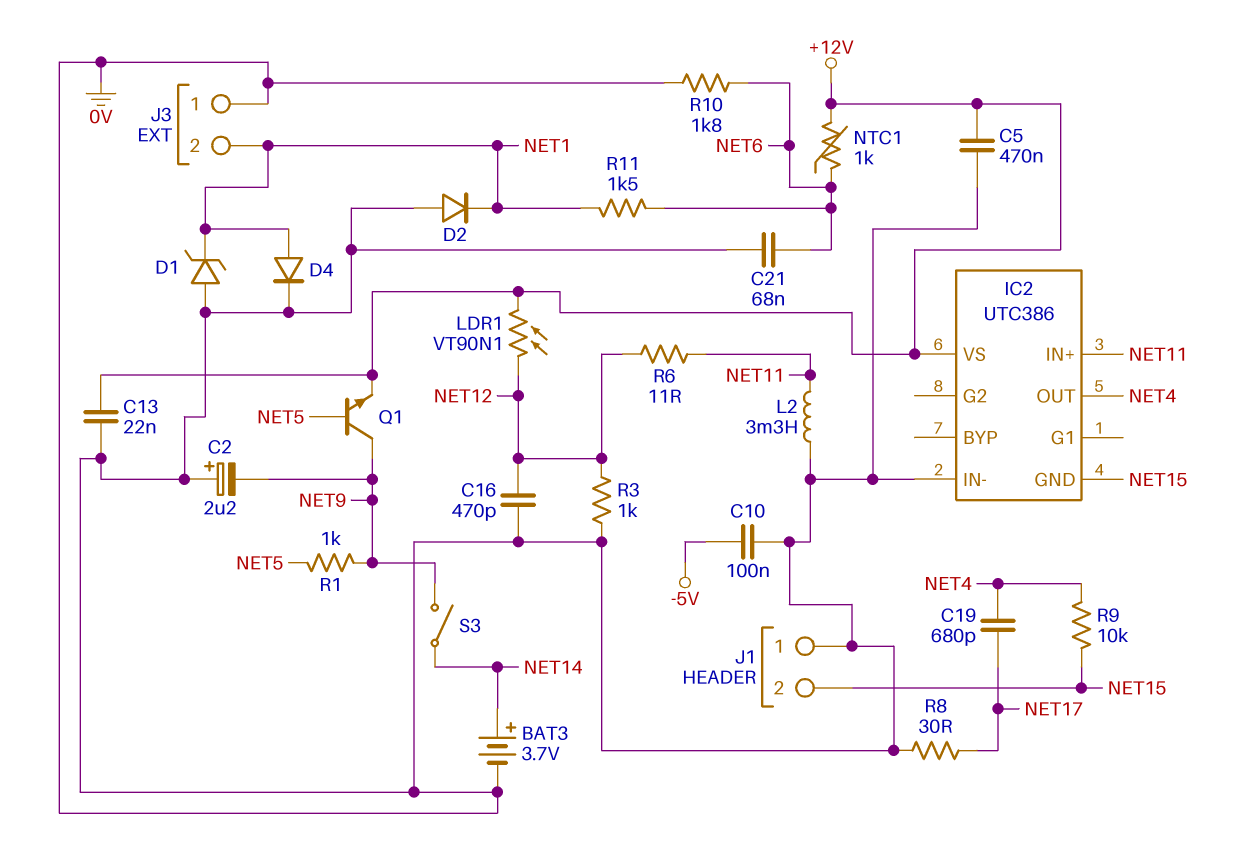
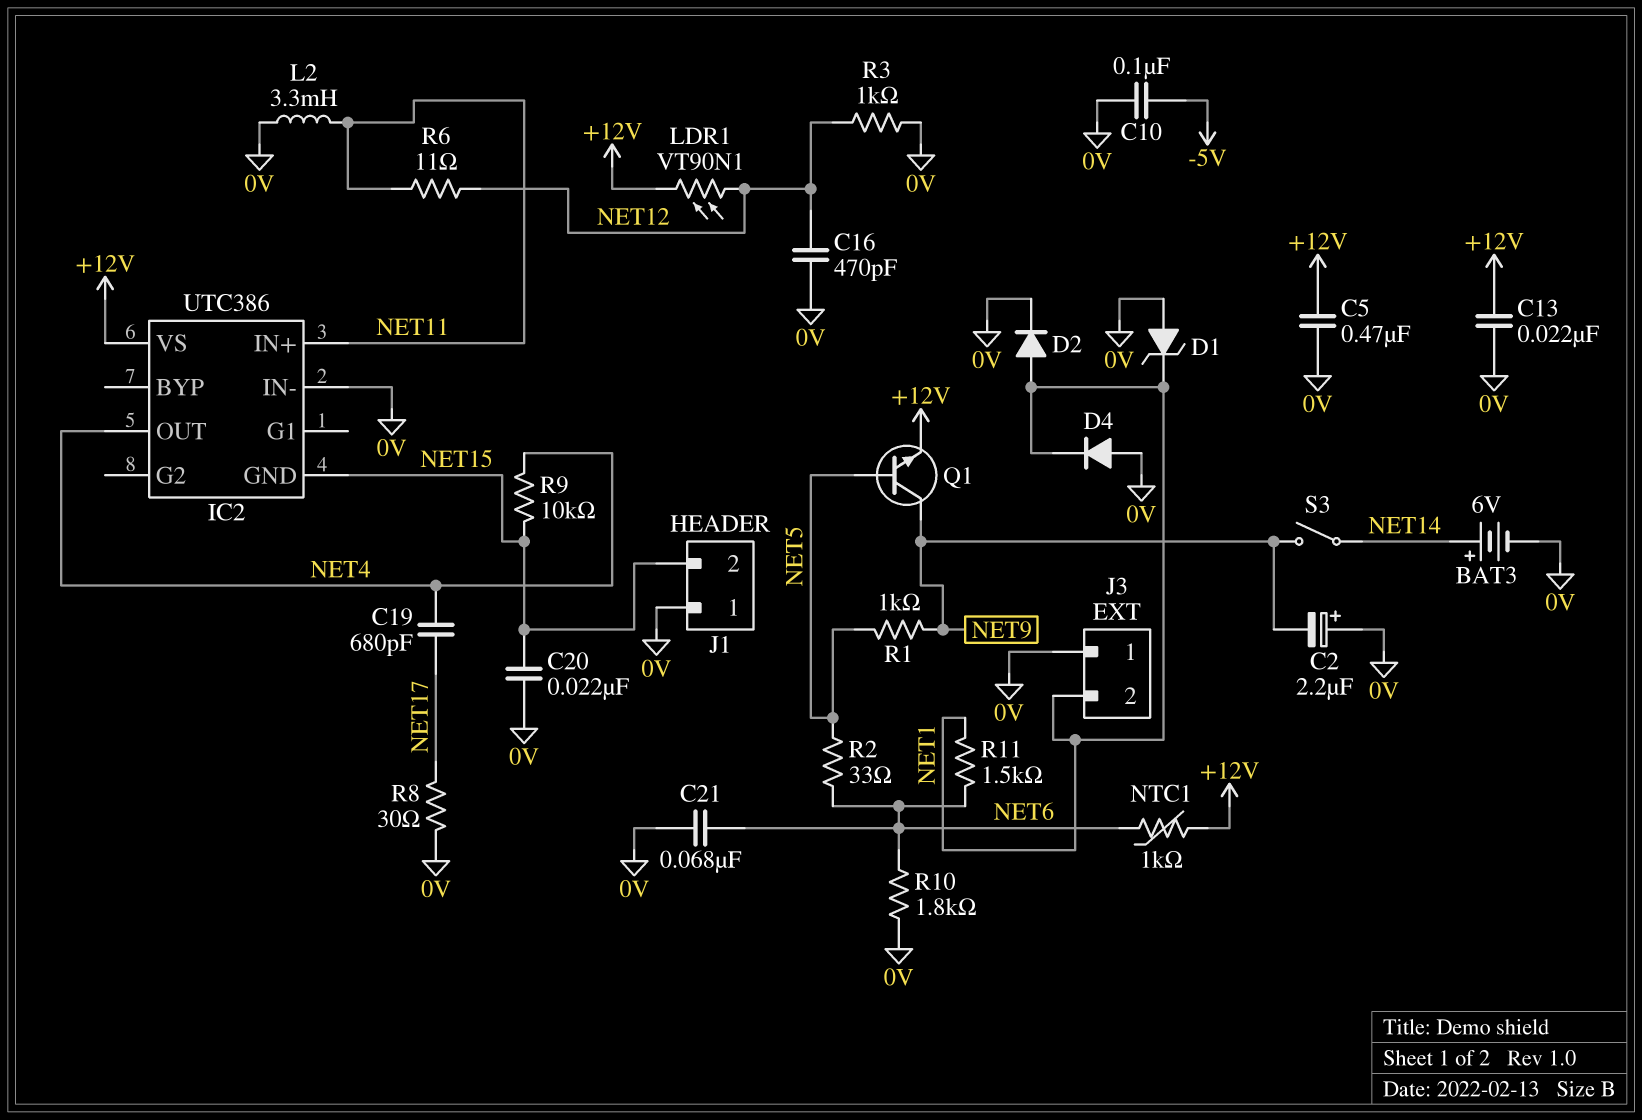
BAT3: 3.7V (plus NET14, minus 0V) -> 6V (plus NET14, minus 0V)
C20: none -> 22nF (0V, NET15)
D2: diode (A 0V, K NET1) -> diode (A NET1, K 0V)
D4: diode (A NET1, K 0V) -> diode (A 0V, K NET1)
R2: none -> 33 (NET5, NET6)

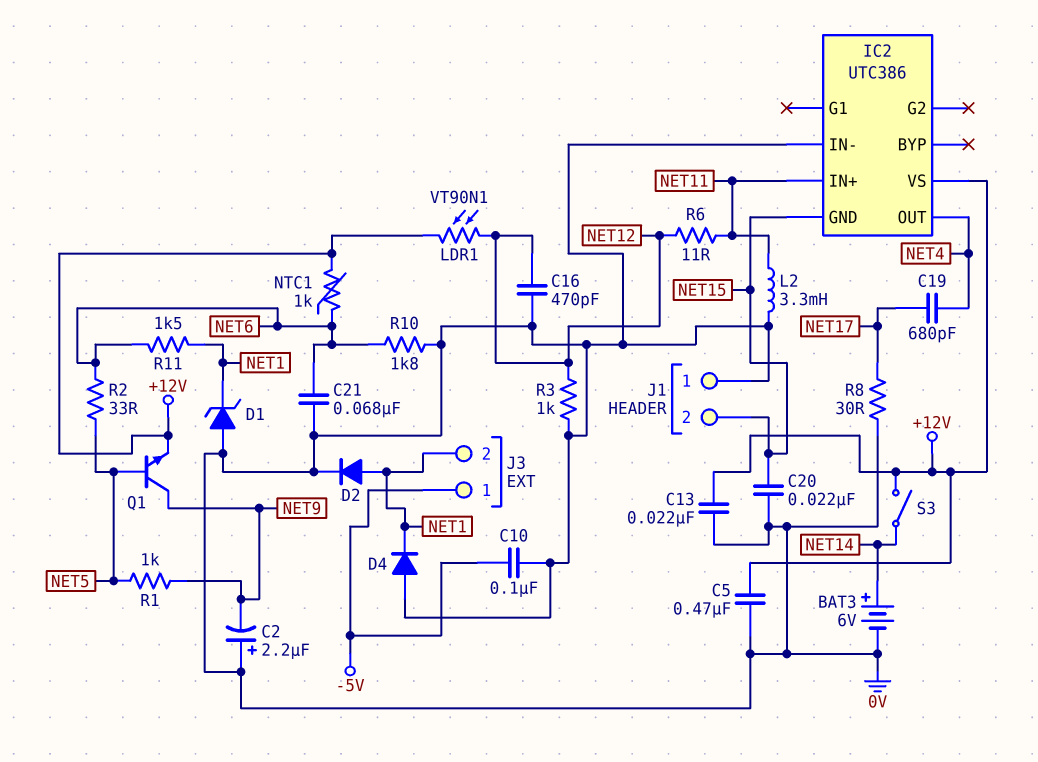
J3 pin 1: 0V -> -5V
R9: 10k (NET4, NET15) -> none
S3: switch (NET9, NET14) -> switch (+12V, NET14)

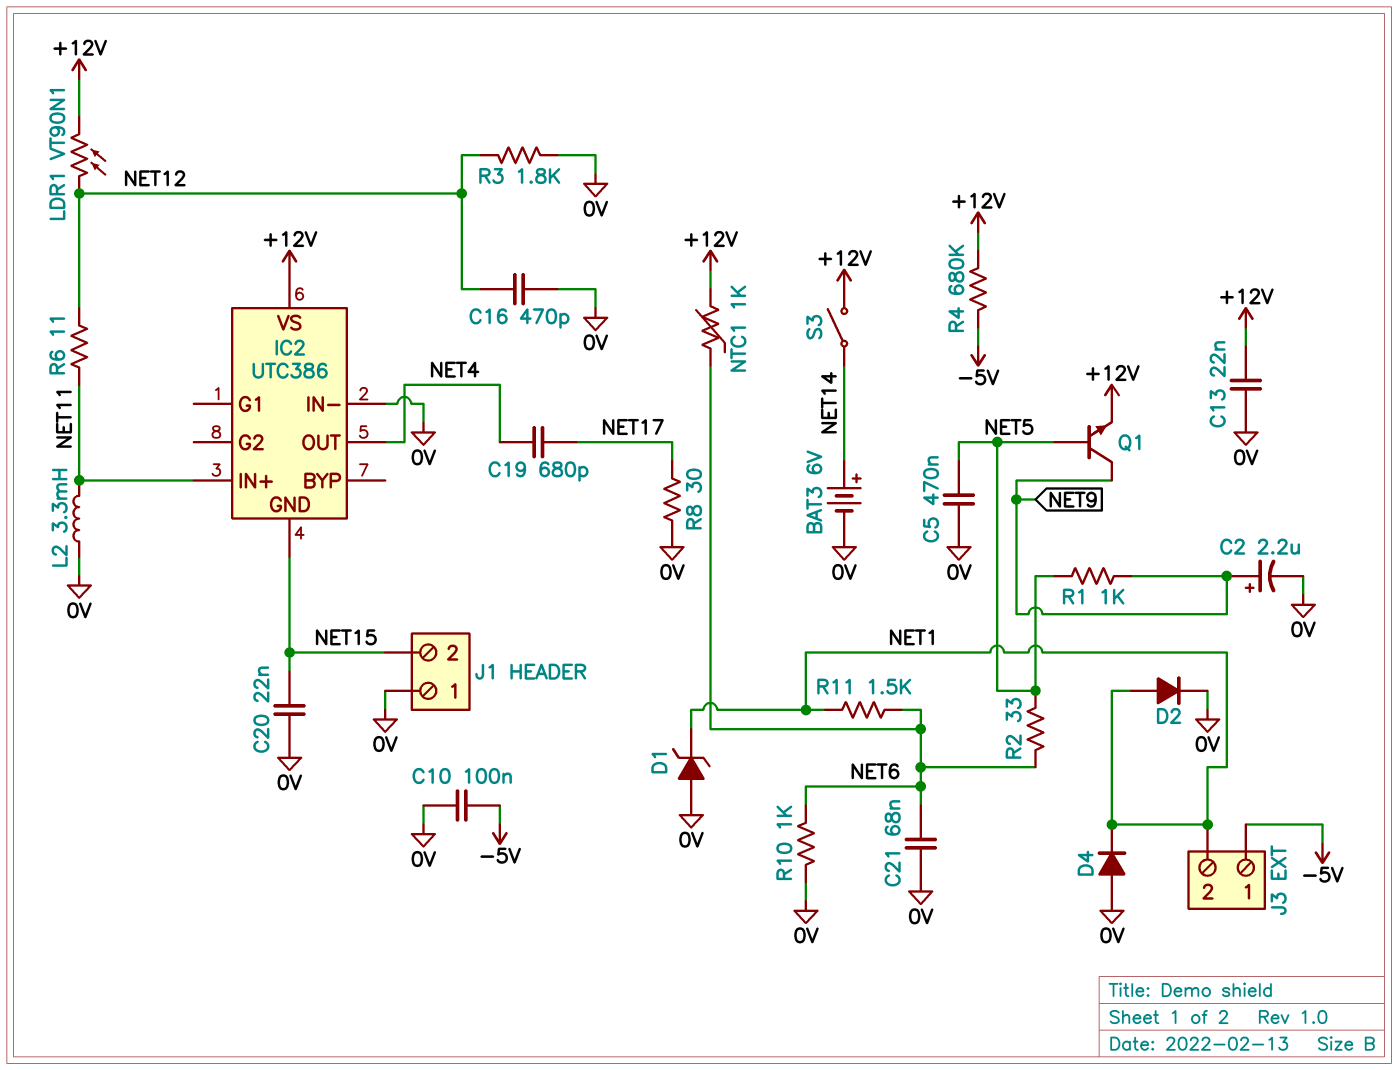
C2: 2.2uF (plus 0V, minus NET9) -> 2.2uF (plus NET9, minus 0V)
C5: 470nF (+12V, 0V) -> 470nF (0V, NET5)
R3: 1k (0V, NET12) -> 1.8k (0V, NET12)
R4: none -> 680k (+12V, -5V)
R10: 1.8k (0V, NET6) -> 1k (0V, NET6)

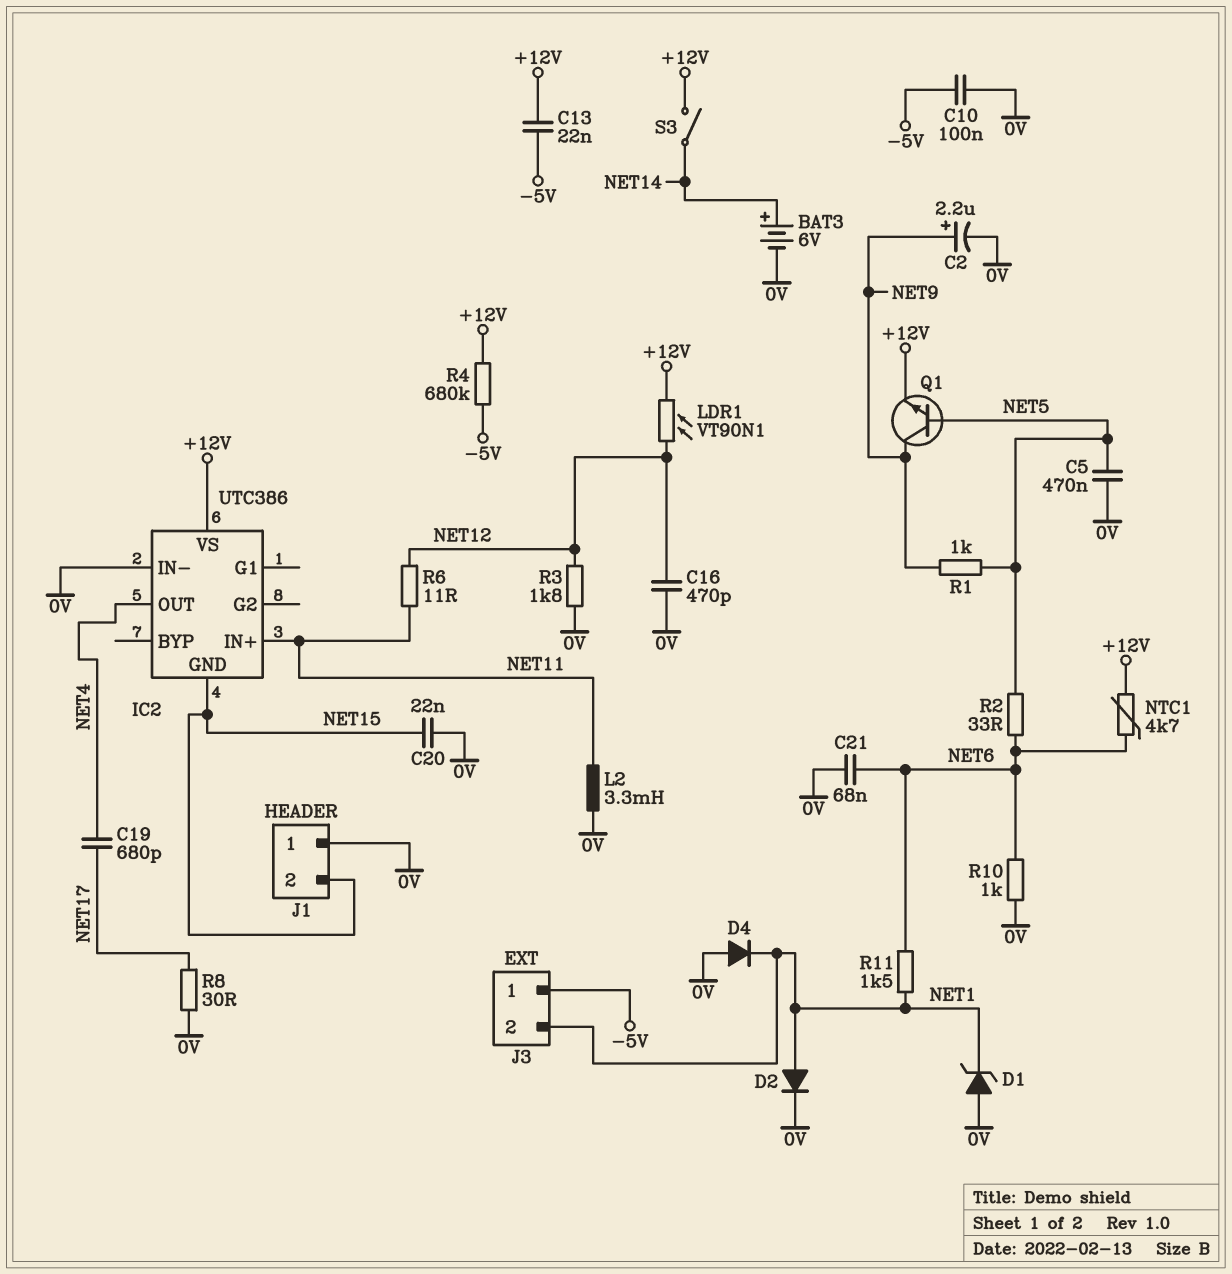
C13: 22nF (+12V, 0V) -> 22nF (+12V, -5V)
NTC1: 1k (+12V, NET6) -> 4.7k (+12V, NET6)

